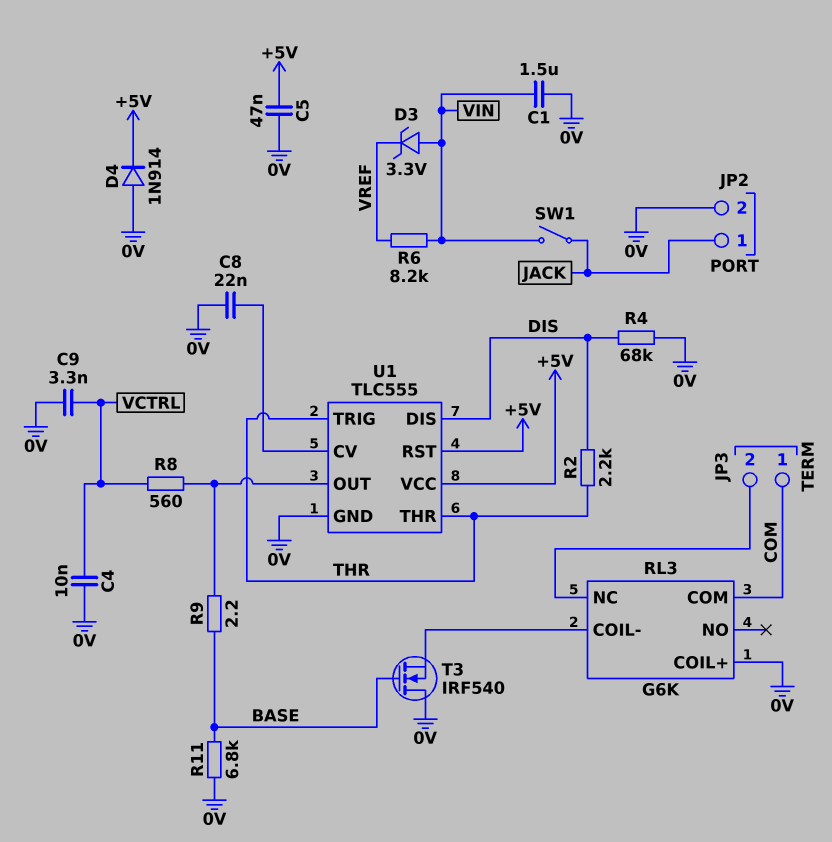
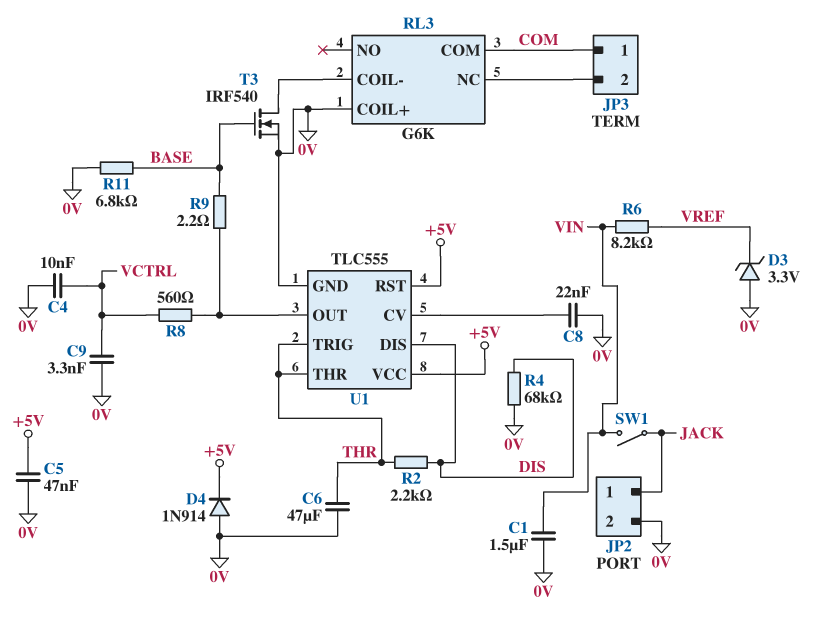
C6: none -> 47uF (0V, THR)
D3: zener 3.3V (A VIN, K VREF) -> zener 3.3V (A 0V, K VREF)
T3: NMOS IRF540 (G BASE, D 0V, S RL3/COIL-) -> NMOS IRF540 (G BASE, D RL3/COIL-, S 0V)

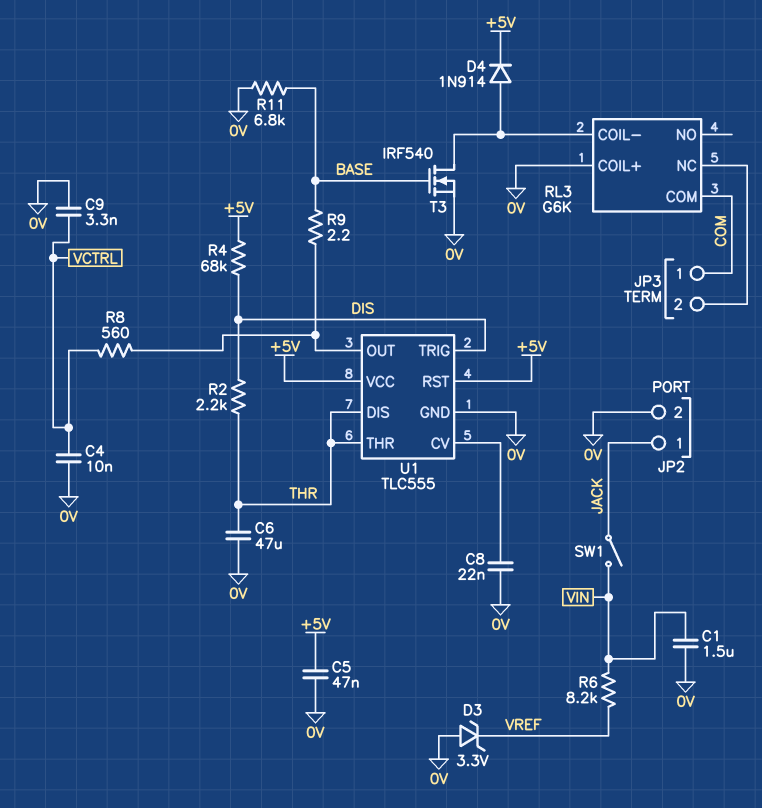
D4: diode 1N914 (A 0V, K +5V) -> diode 1N914 (A RL3/COIL-, K +5V)
R4: 68k (0V, DIS) -> 68k (+5V, DIS)
U1 pin DIS: DIS -> THR
U1 pin TRIG: THR -> DIS

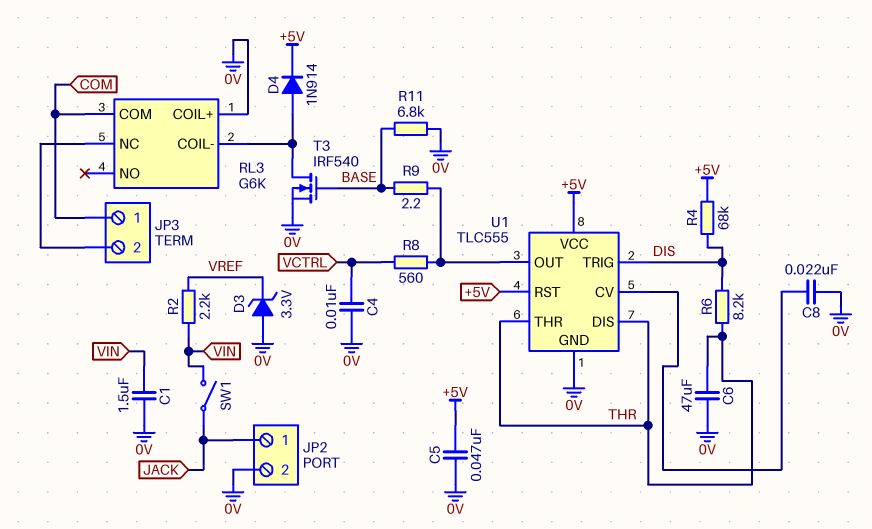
C9: 3.3nF (0V, VCTRL) -> none
R2: 2.2k (DIS, THR) -> 2.2k (VIN, VREF)
R6: 8.2k (VIN, VREF) -> 8.2k (DIS, THR)

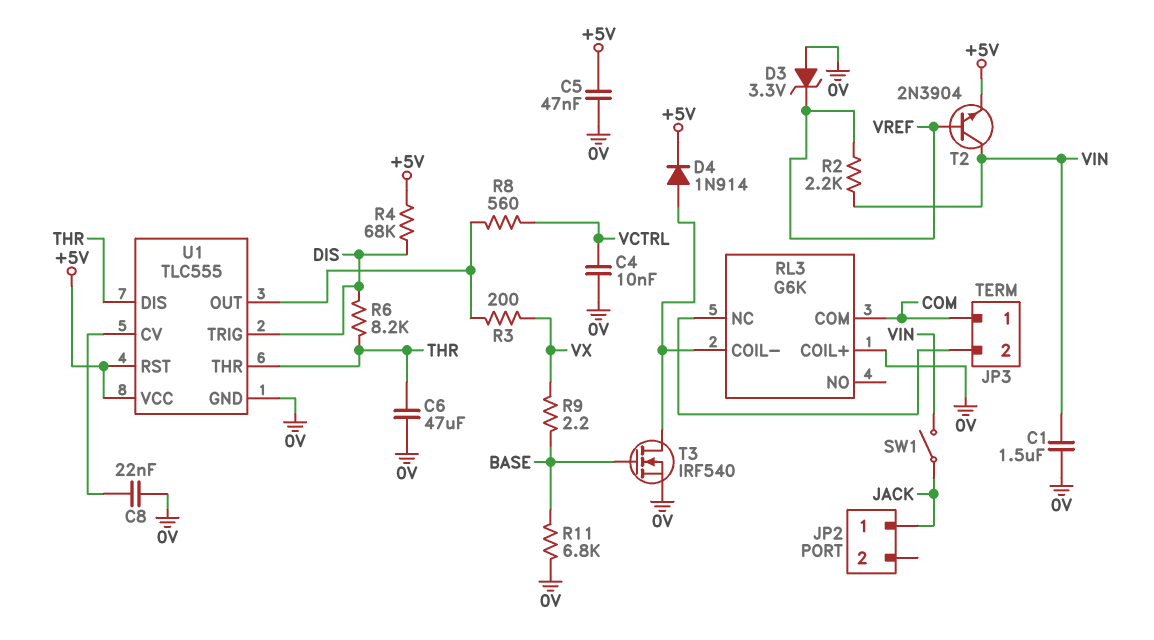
JP2 pin 2: 0V -> none
R3: none -> 200 (U1/OUT, VX)
R9: 2.2 (BASE, U1/OUT) -> 2.2 (BASE, VX)
T2: none -> NPN 2N3904 (B VREF, C VIN, E +5V)

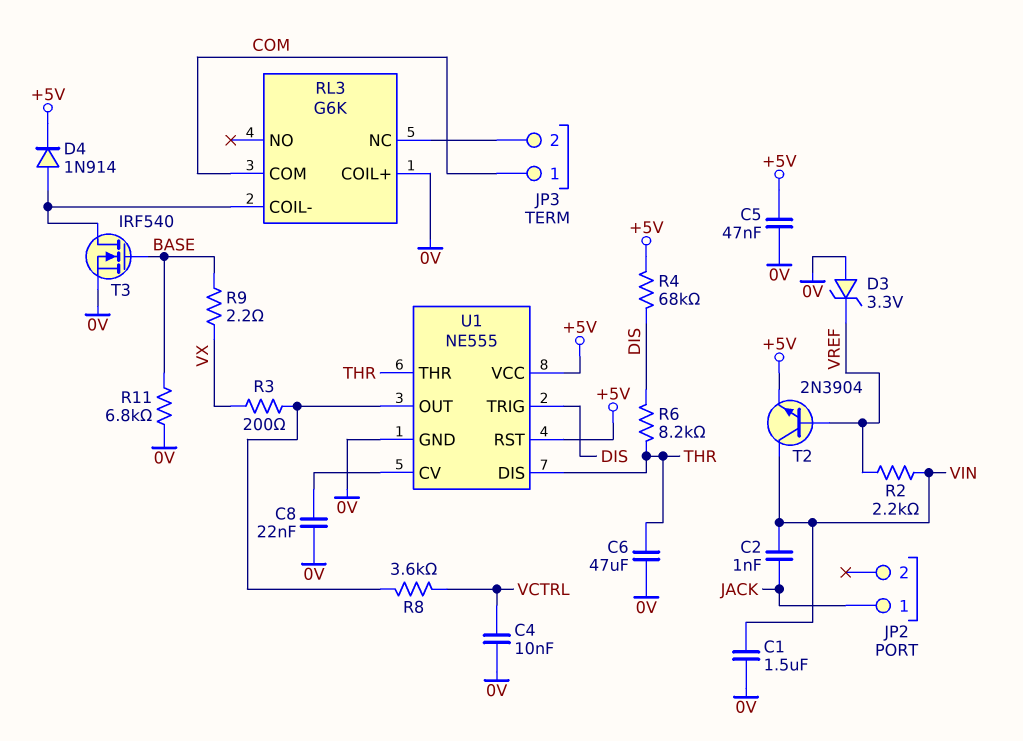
C2: none -> 1nF (JACK, VIN)
R8: 560 (U1/OUT, VCTRL) -> 3.6k (U1/OUT, VCTRL)
SW1: switch (JACK, VIN) -> none
U1: TLC555 -> NE555

